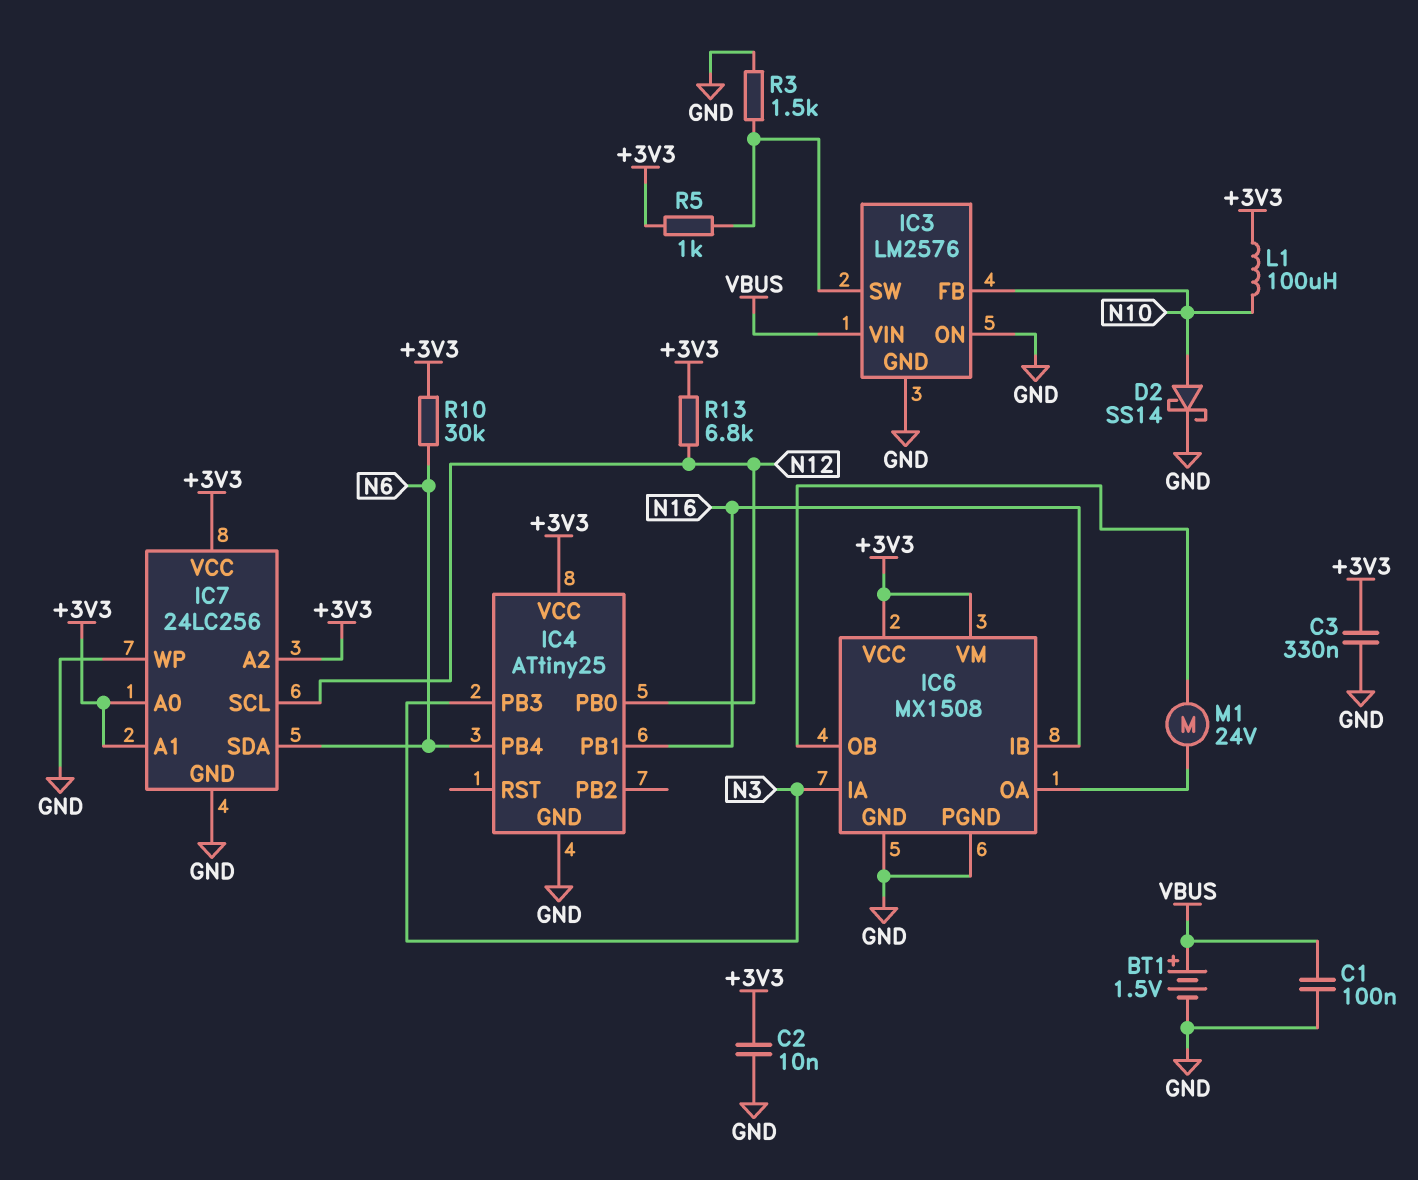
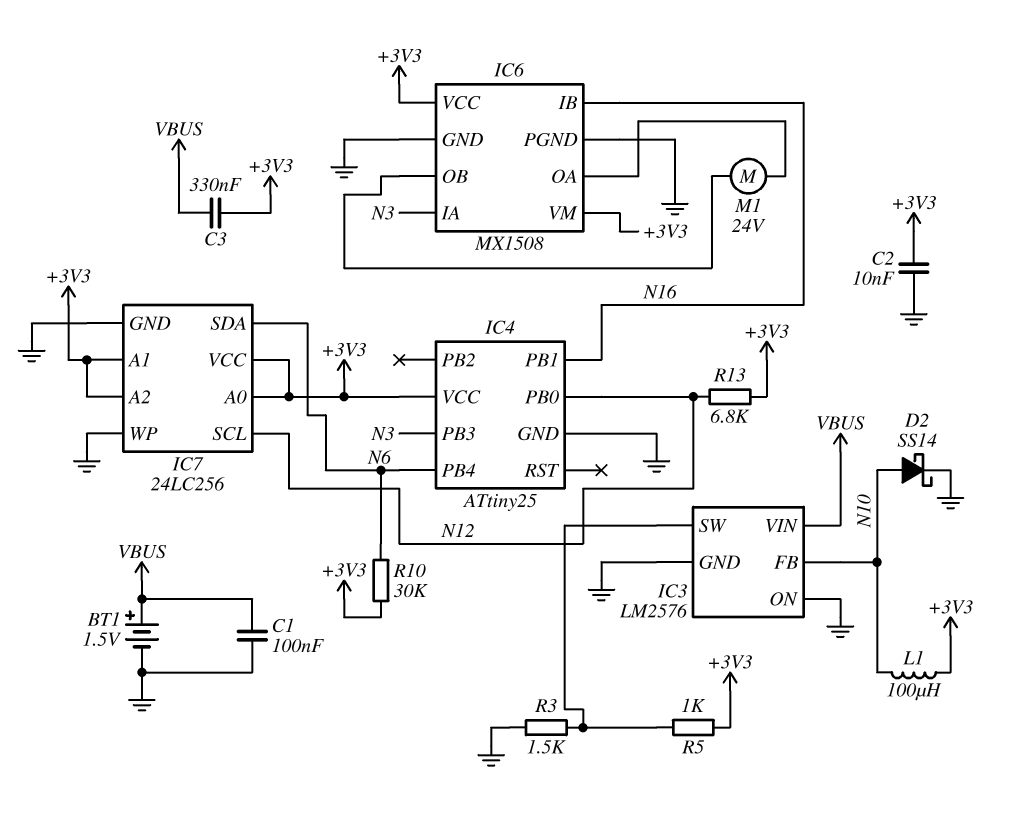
C3: 330nF (+3V3, GND) -> 330nF (+3V3, VBUS)

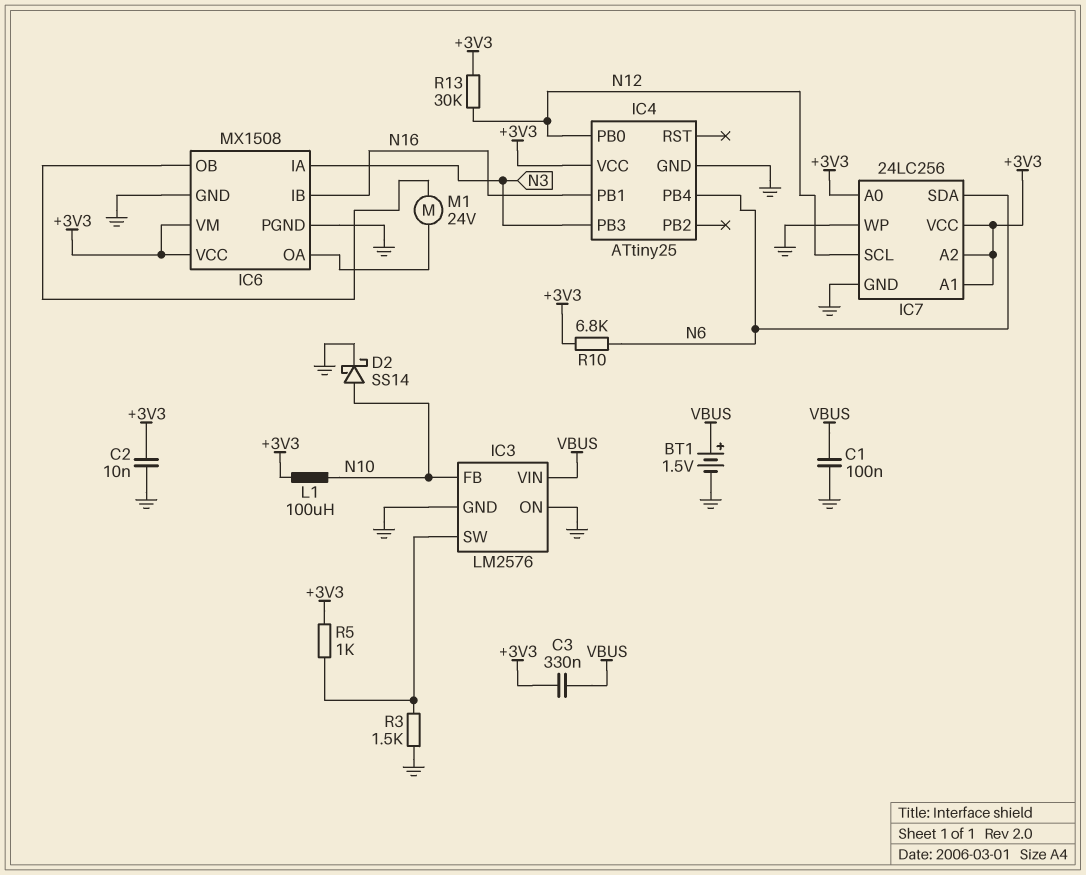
R10: 30k (+3V3, N6) -> 6.8k (+3V3, N6)
R13: 6.8k (+3V3, N12) -> 30k (+3V3, N12)

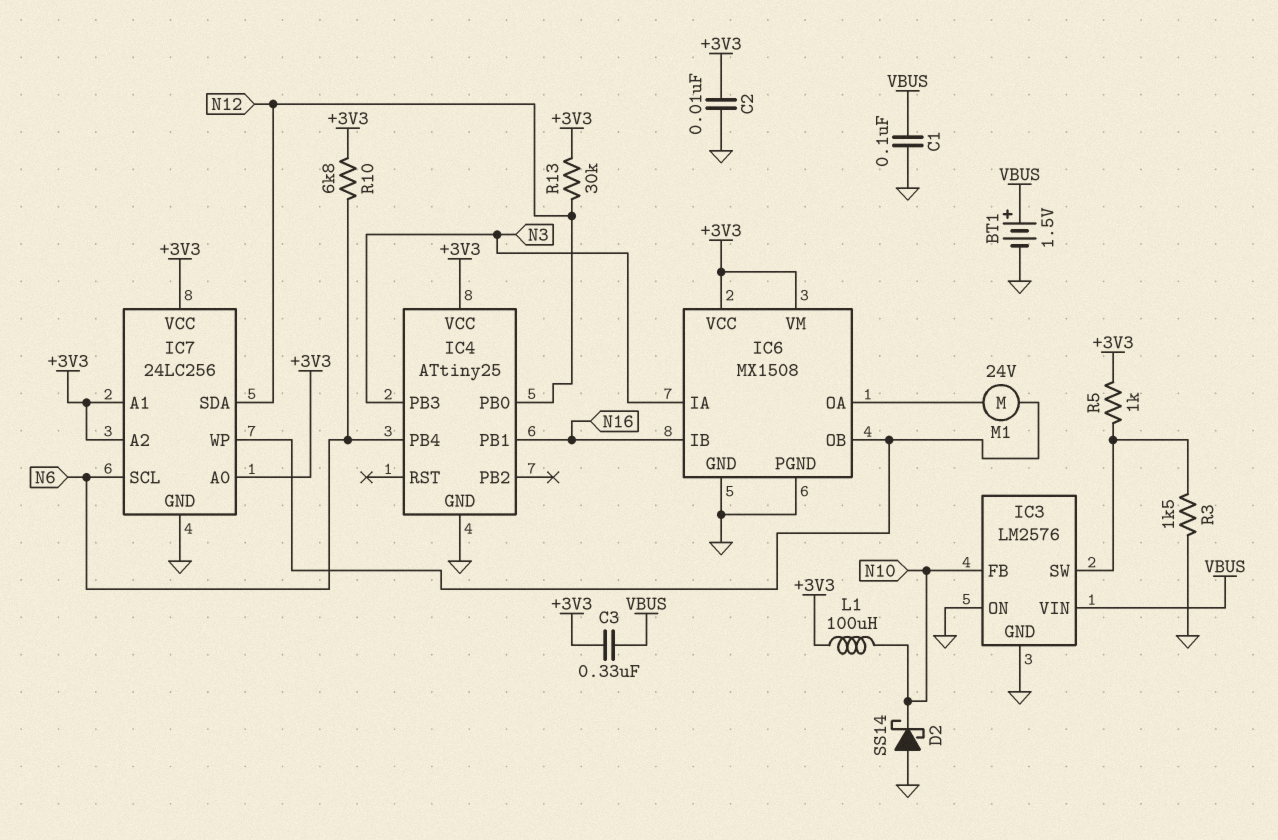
D2: schottky SS14 (A N10, K GND) -> schottky SS14 (A GND, K N10)
IC7 pin SCL: N12 -> N6
IC7 pin SDA: N6 -> N12
IC7 pin WP: GND -> IC6/OB

